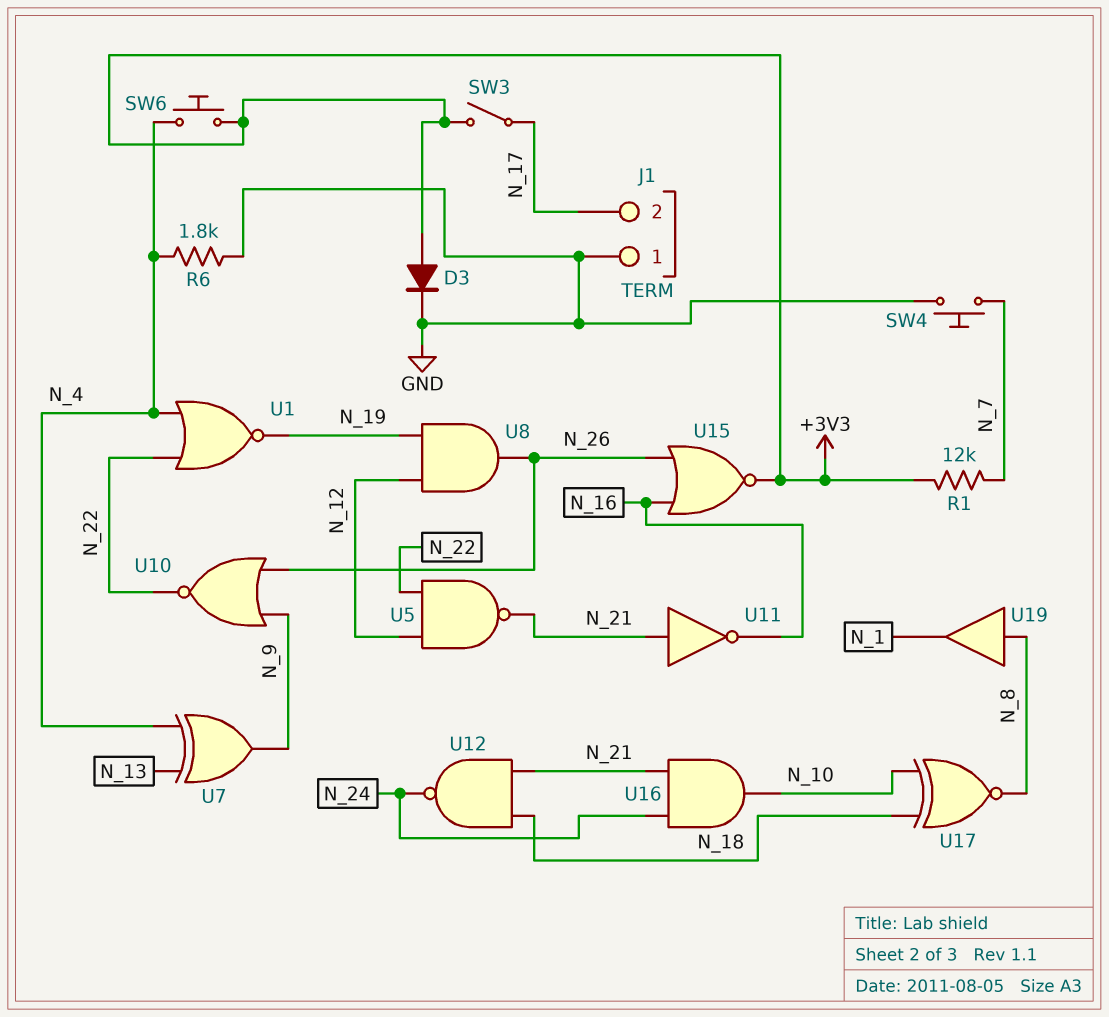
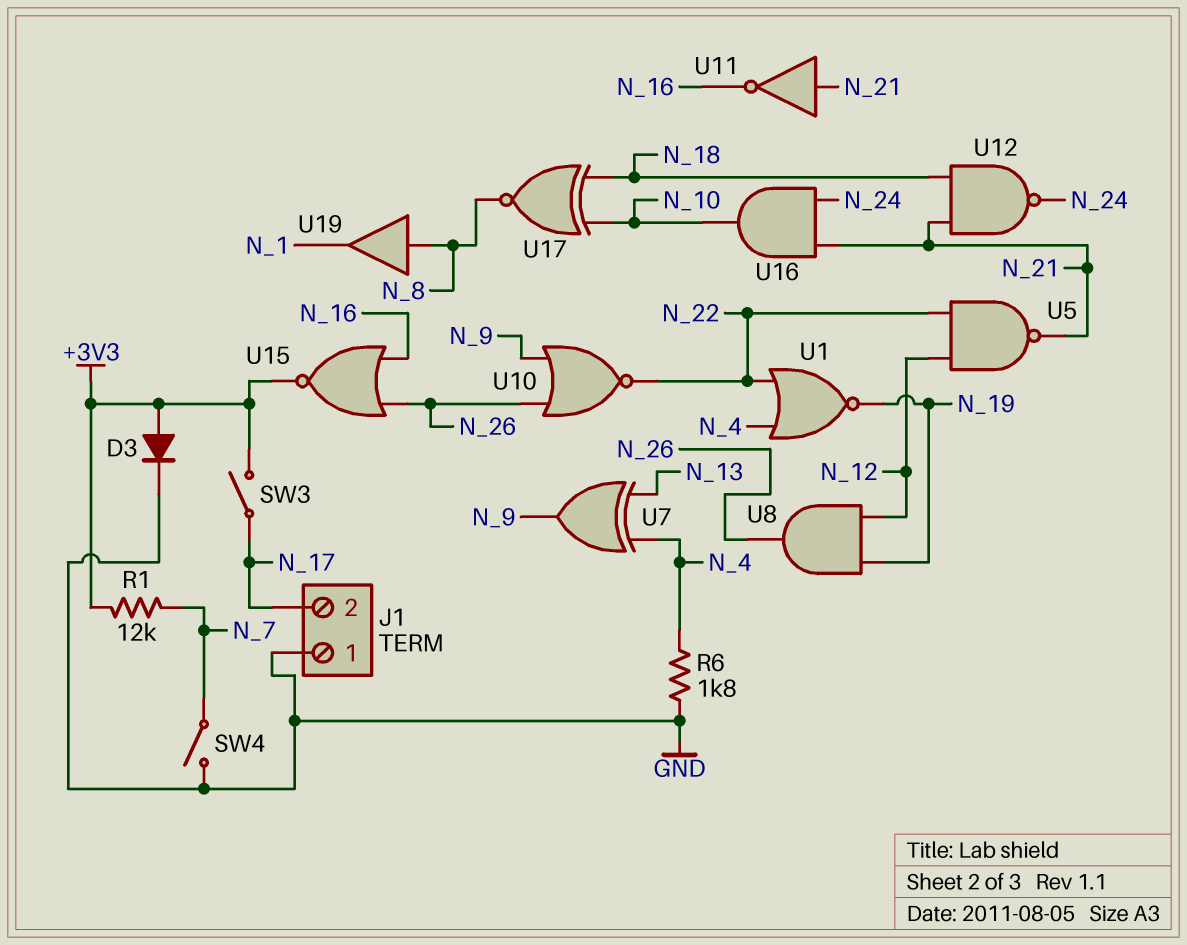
SW4: button (GND, N_7) -> switch (GND, N_7)
SW6: button (+3V3, N_4) -> none

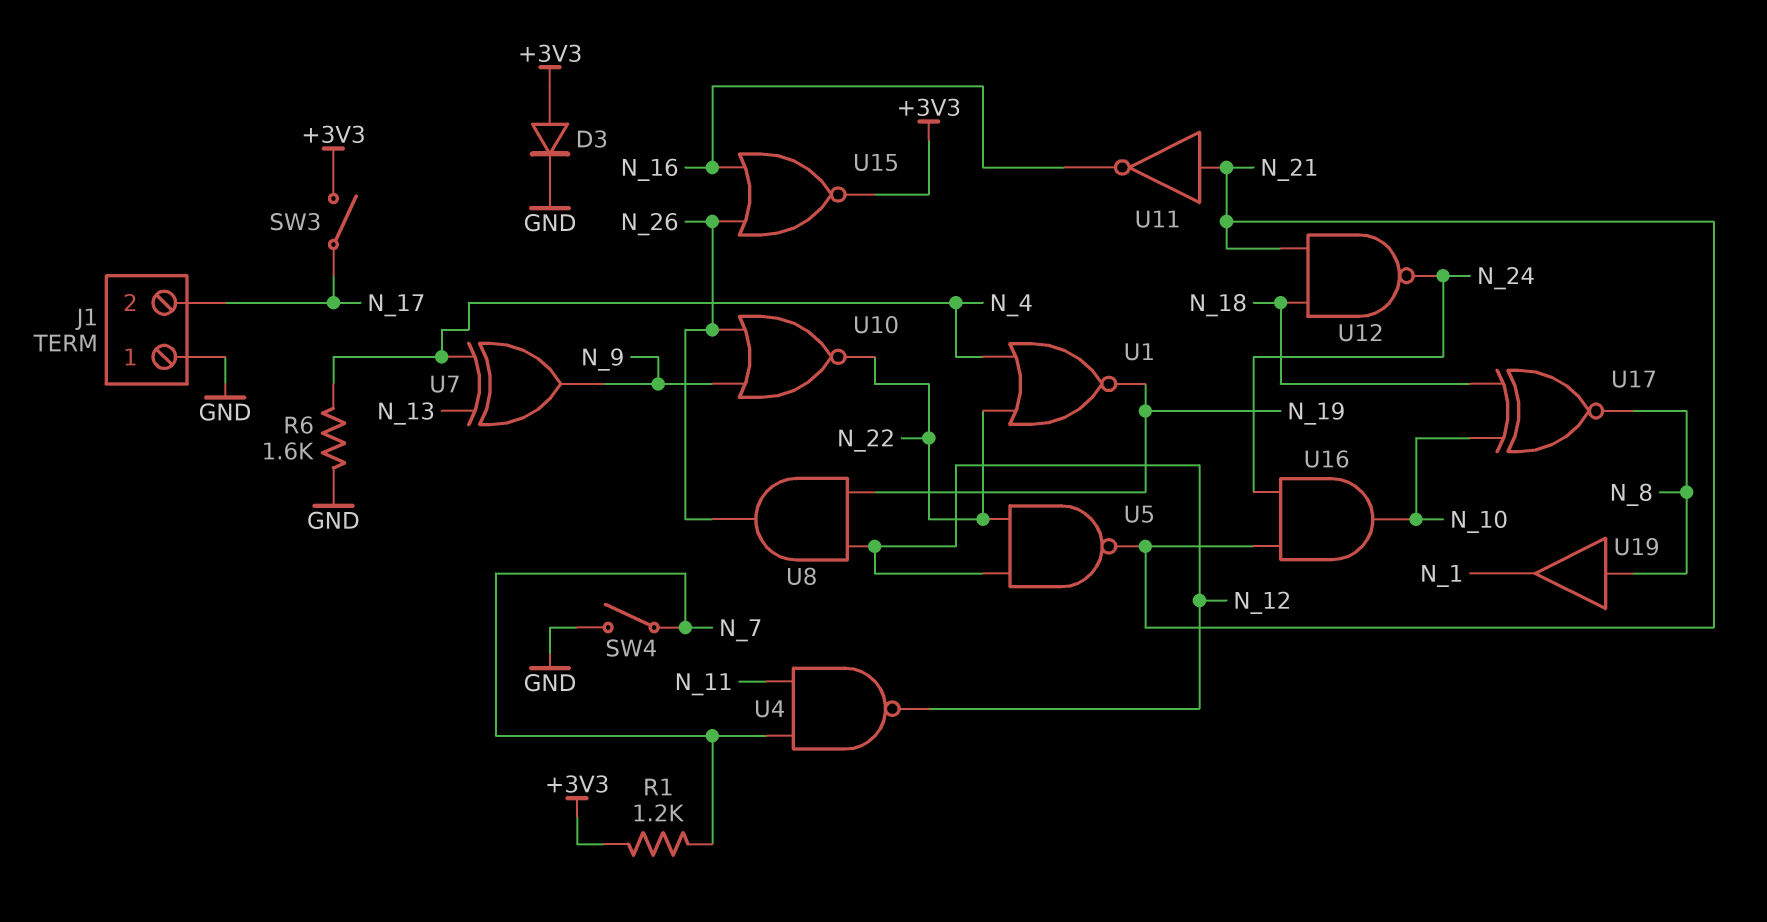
R1: 12k (+3V3, N_7) -> 1.2k (+3V3, N_7)
R6: 1.8k (GND, N_4) -> 1.6k (GND, N_4)
U4: none -> NAND (in N_7, in N_11, out N_12)

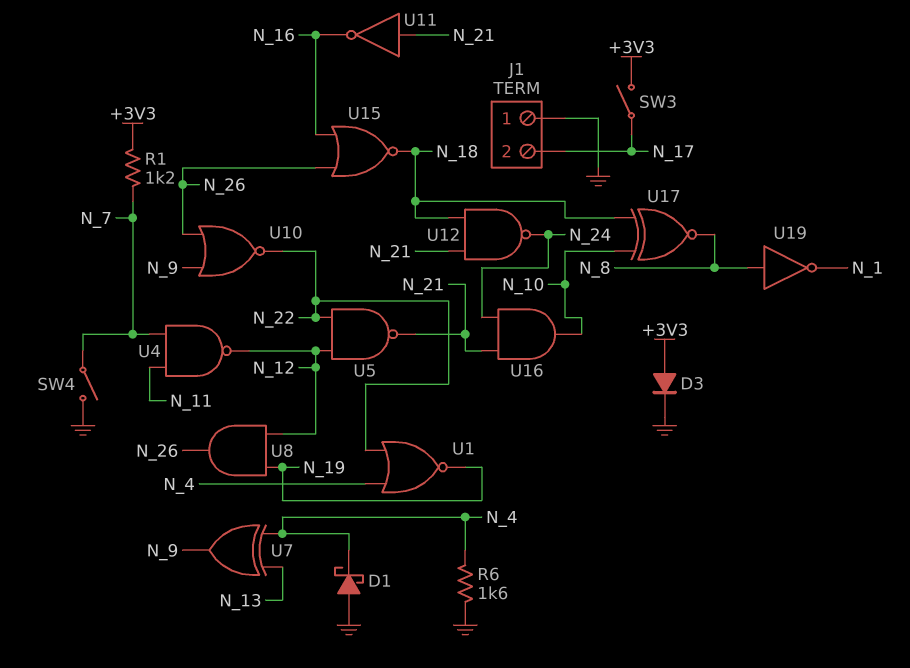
D1: none -> schottky (A GND, K N_4)
U15: NOR (in N_16, in N_26, out +3V3) -> NOR (in N_16, in N_26, out N_18)
U19: buffer (in N_8, out N_1) -> NOT (in N_8, out N_1)

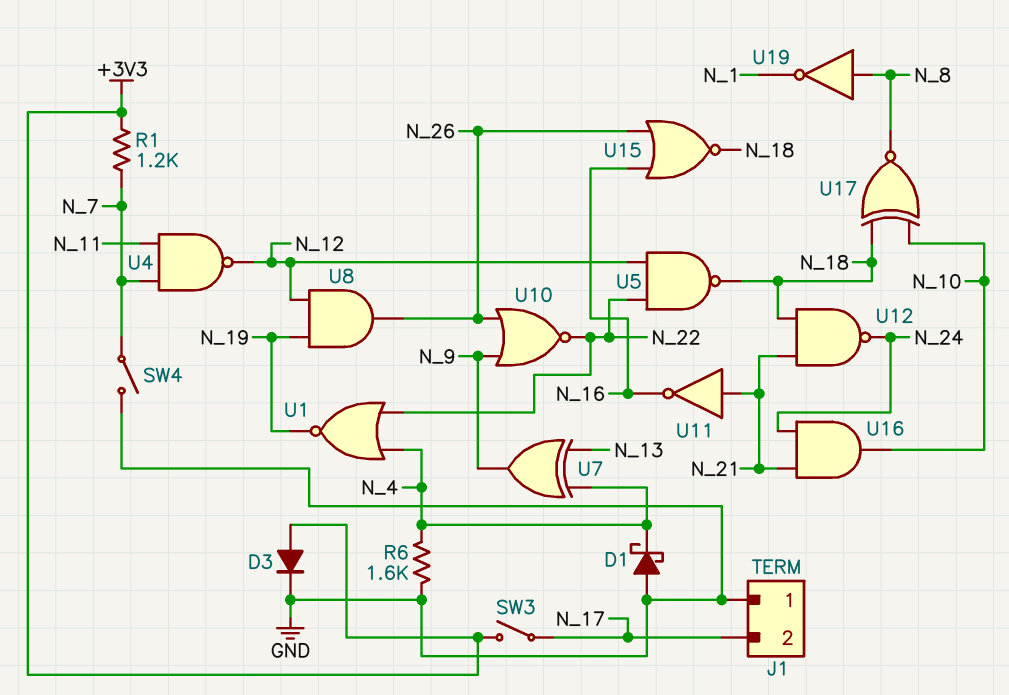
U5: NAND (in N_12, in N_22, out N_21) -> NAND (in N_12, in N_22, out N_18)

